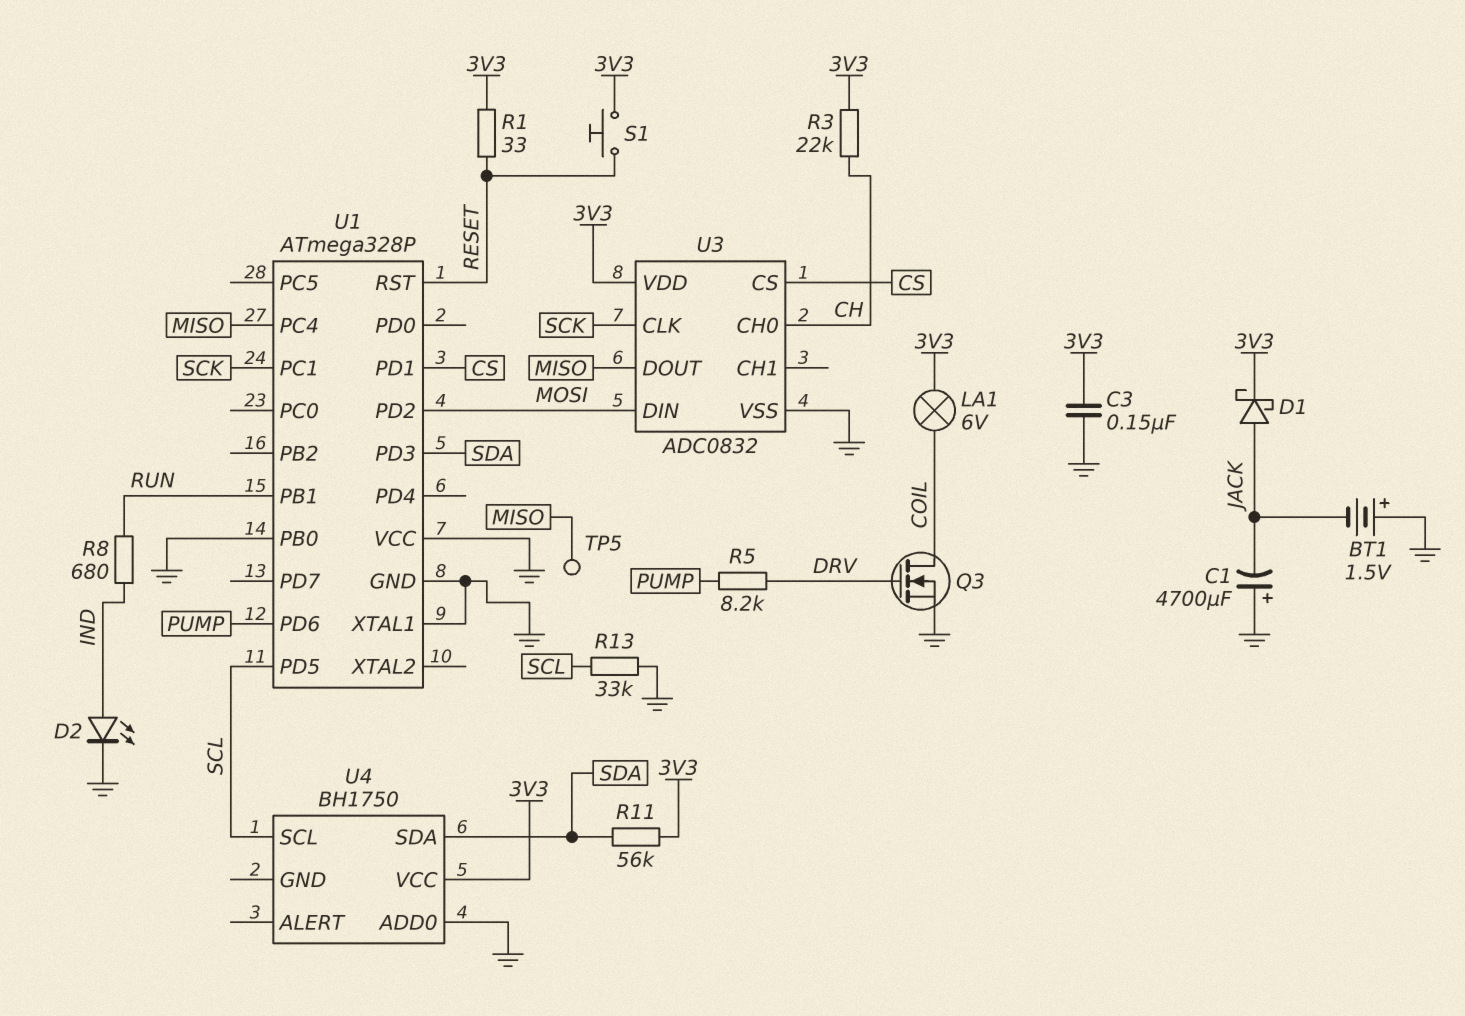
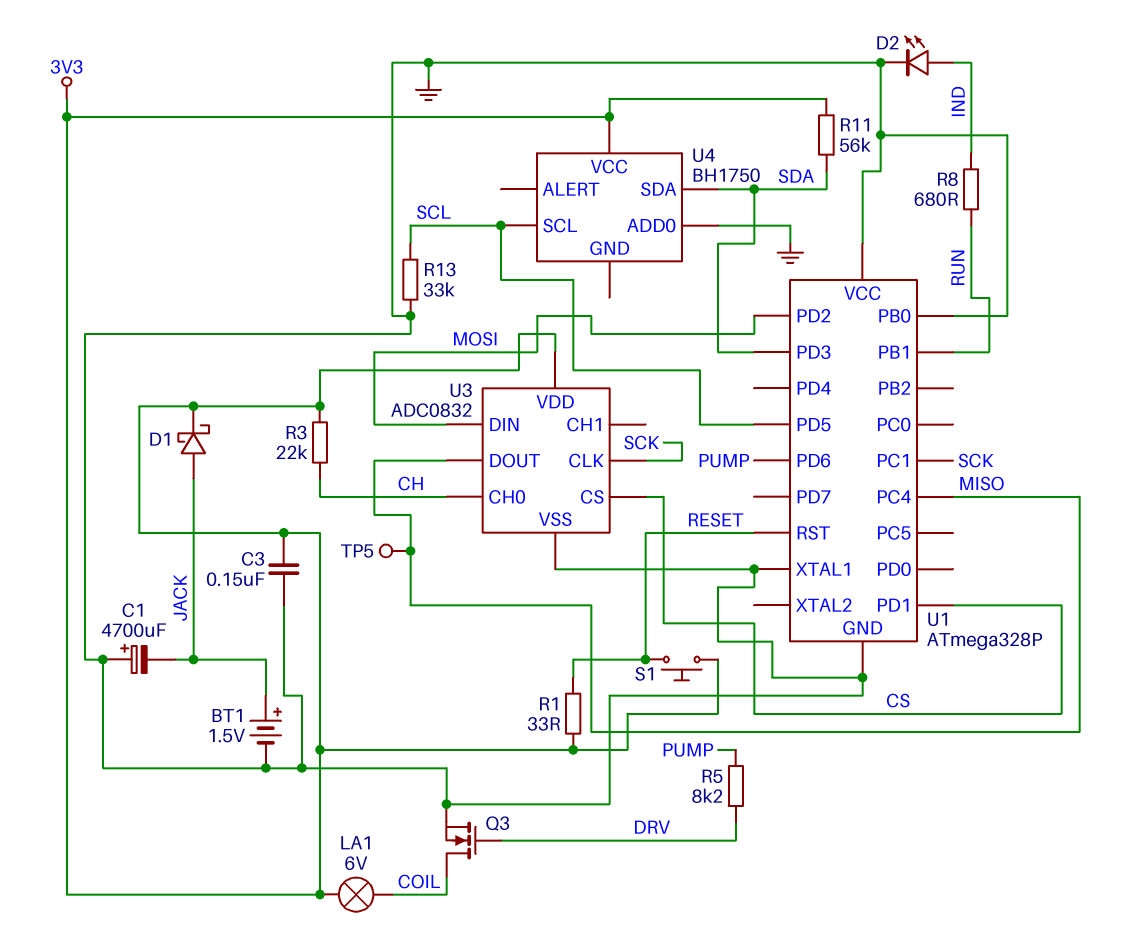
BT1: 1.5V (plus GND, minus JACK) -> 1.5V (plus JACK, minus GND)

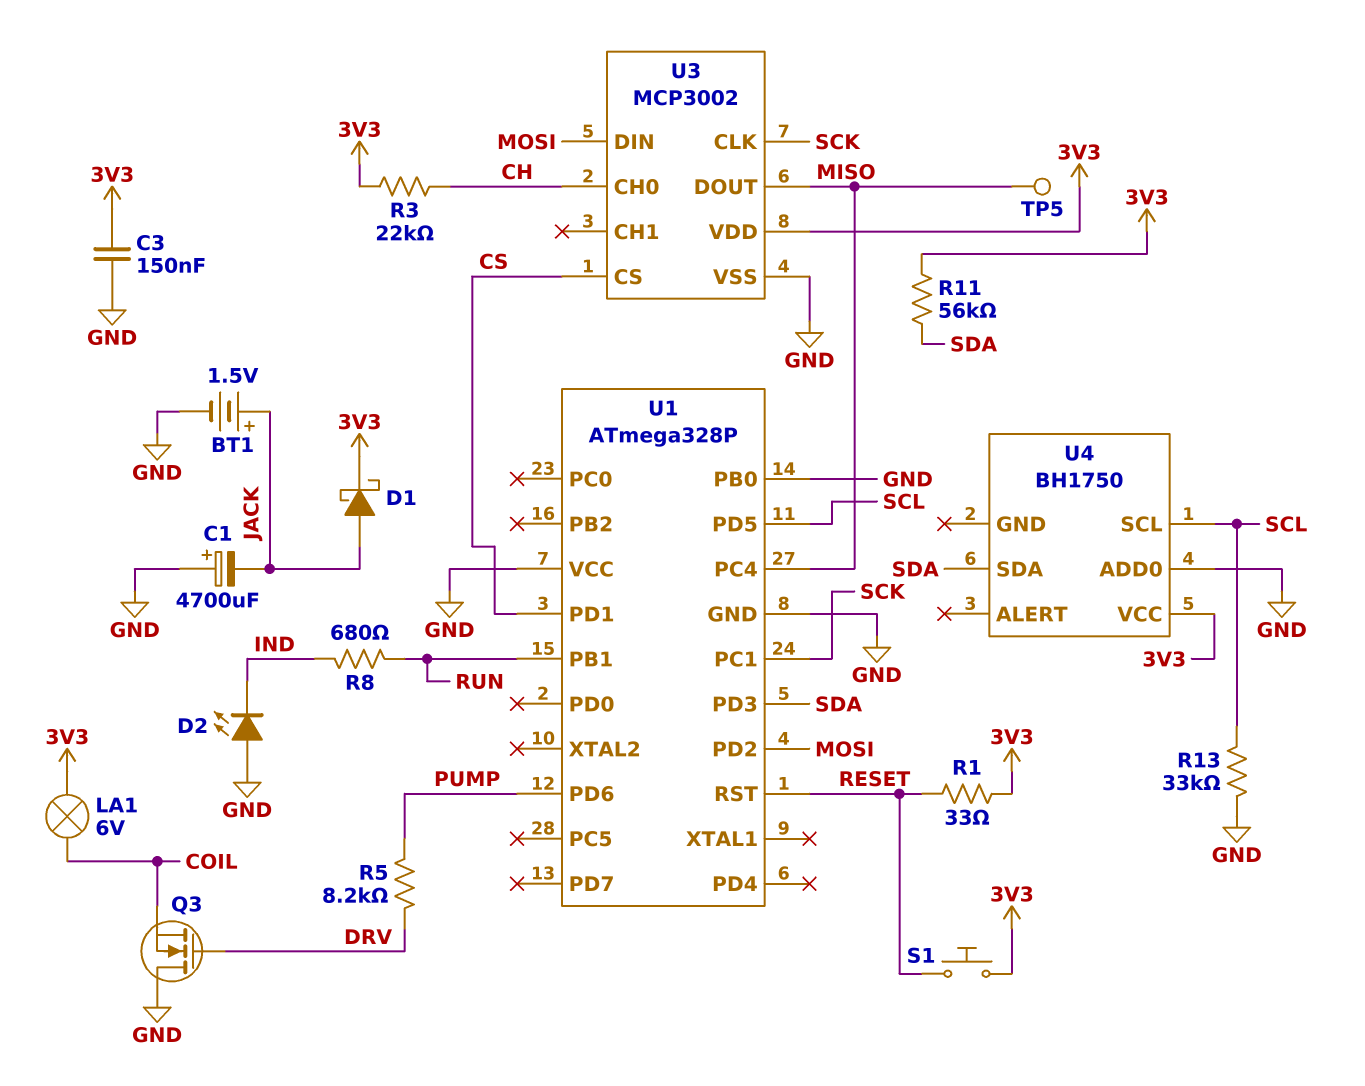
D2: LED (A IND, K GND) -> LED (A GND, K IND)
Q3: NMOS (G DRV, D COIL, S GND) -> NMOS (G DRV, D GND, S COIL)
U1 pin XTAL1: GND -> none
U3: ADC0832 -> MCP3002

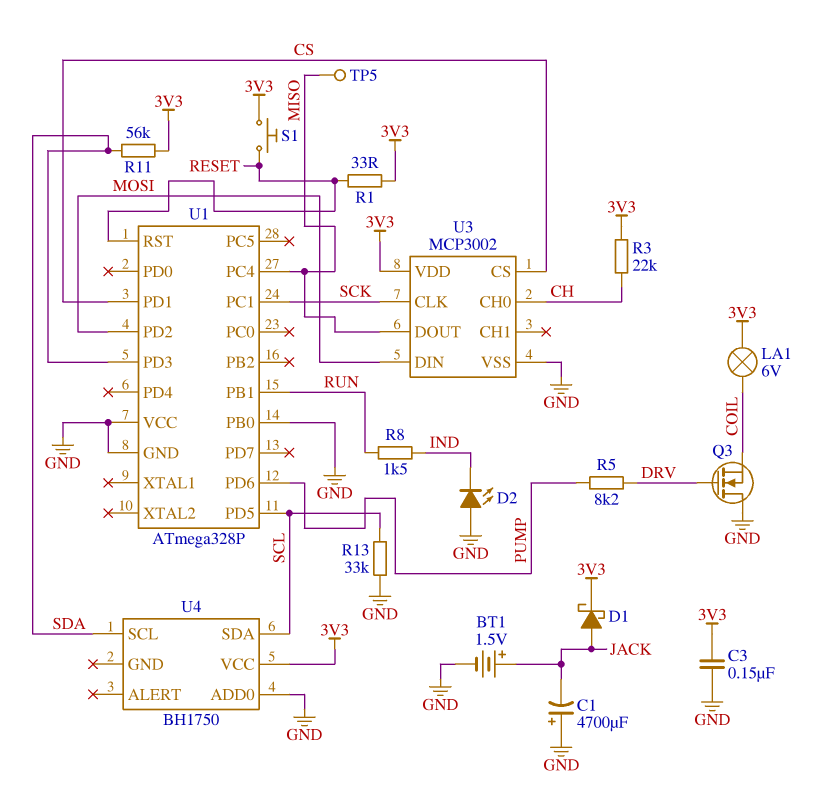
R8: 680 (IND, RUN) -> 1.5k (IND, RUN)
U4 pin SCL: SCL -> SDA
U4 pin SDA: SDA -> SCL

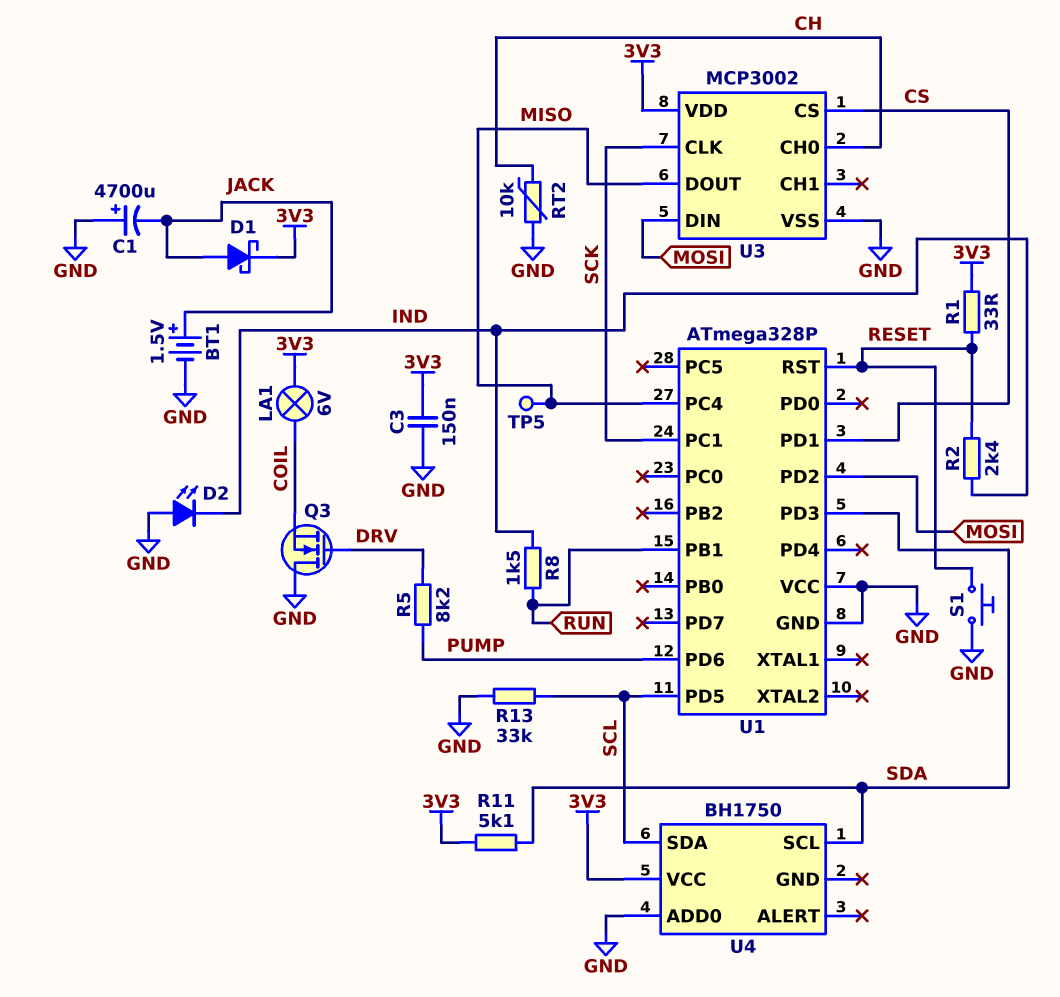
R2: none -> 2.4k (IND, RESET)
R3: 22k (3V3, CH) -> none
R11: 56k (3V3, SDA) -> 5.1k (3V3, SDA)
RT2: none -> 10k (CH, GND)
S1: button (3V3, RESET) -> button (GND, RESET)
U1 pin PB0: GND -> none

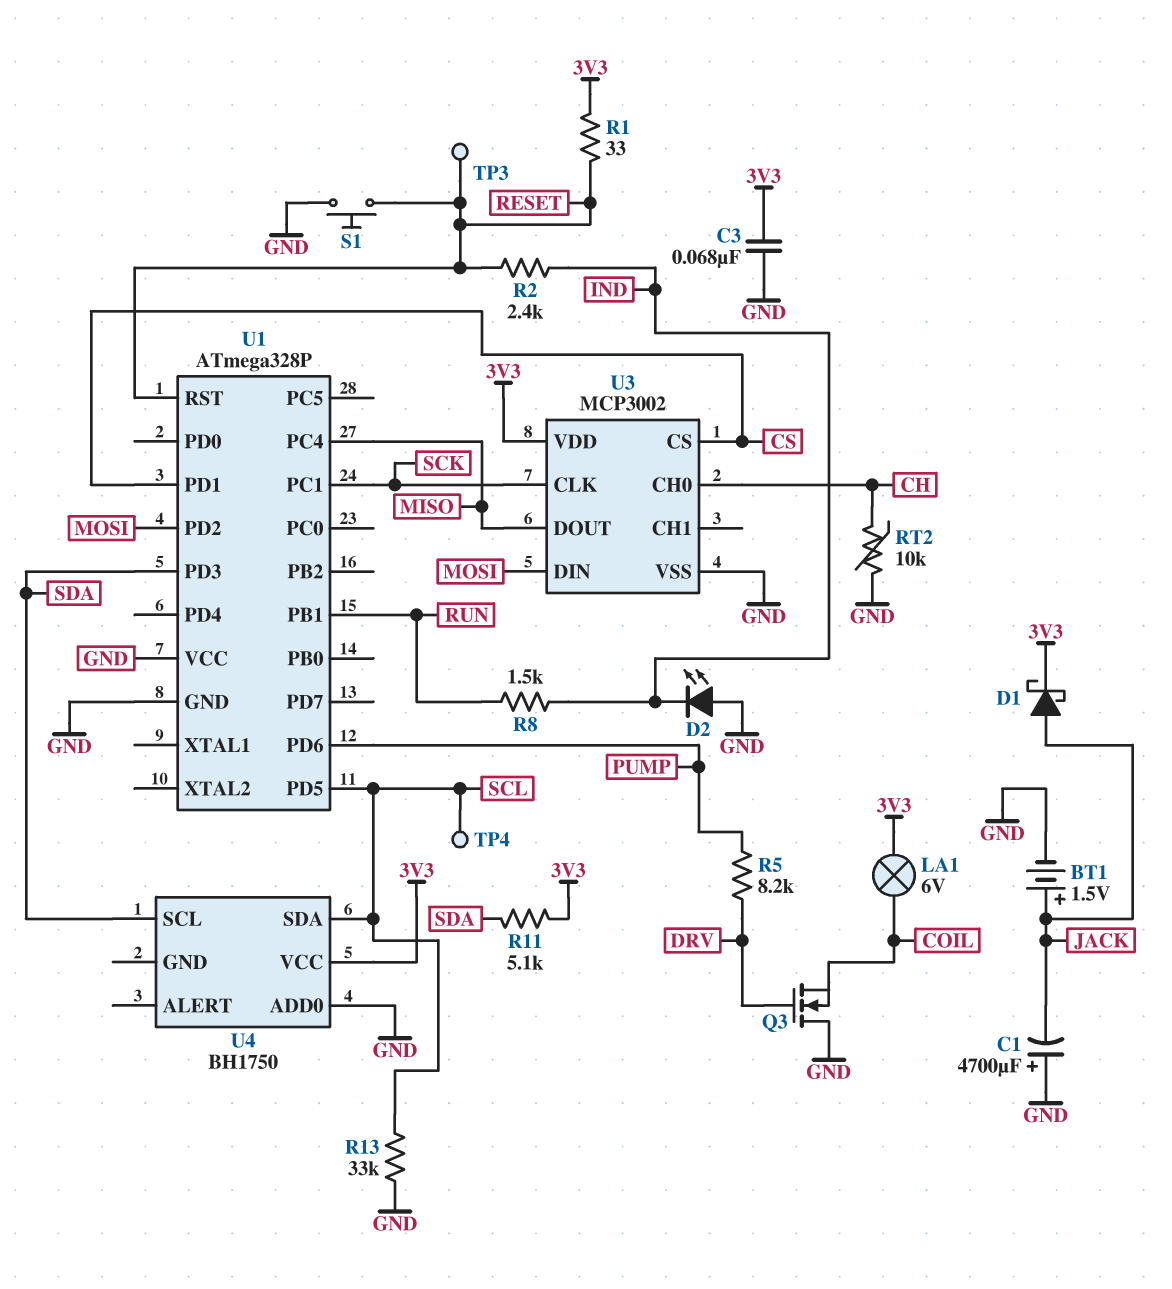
C3: 150nF (3V3, GND) -> 68nF (3V3, GND)
TP3: none -> test point (RESET)
TP4: none -> test point (SCL)
TP5: test point (MISO) -> none

